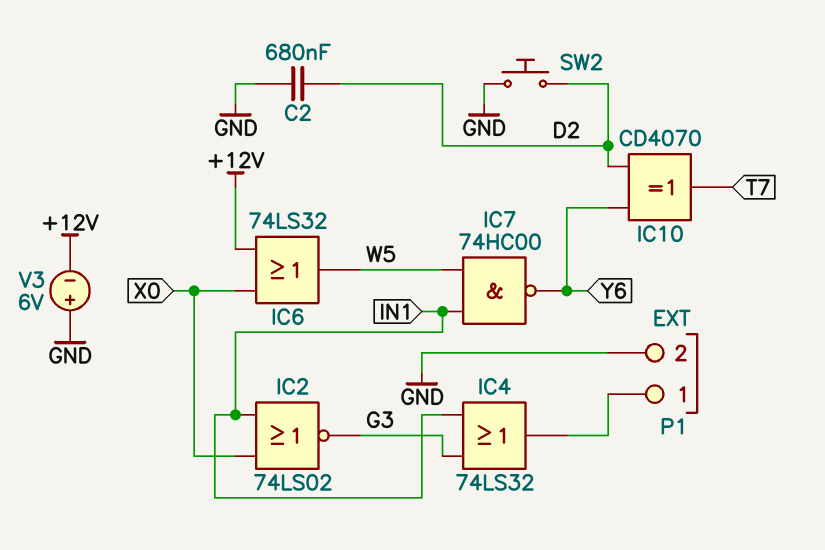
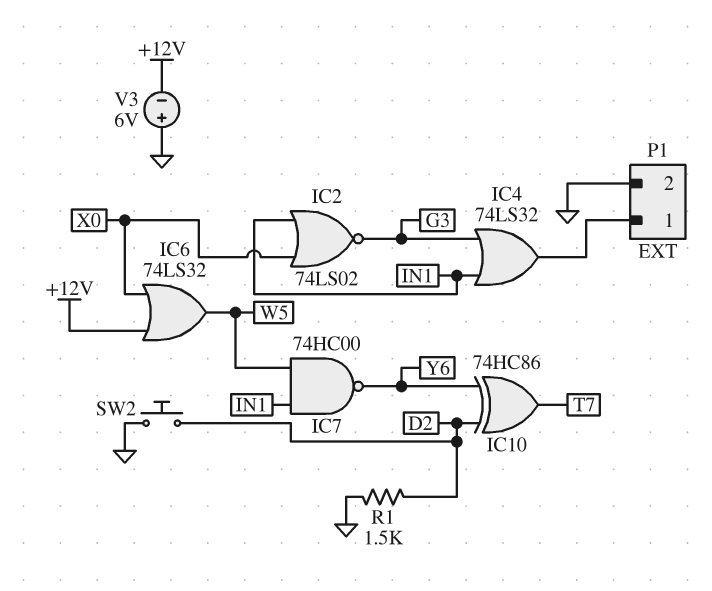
C2: 680nF (D2, GND) -> none
IC10: XOR CD4070 (in D2, in Y6, out T7) -> XOR 74HC86 (in D2, in Y6, out T7)
R1: none -> 1.5k (D2, GND)

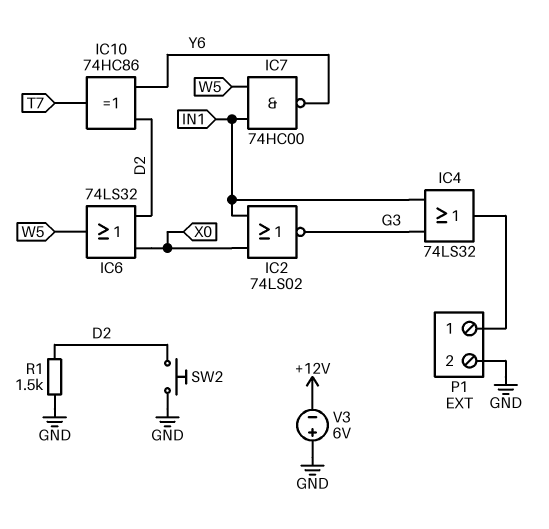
IC6: OR 74LS32 (in +12V, in X0, out W5) -> OR 74LS32 (in D2, in X0, out W5)

